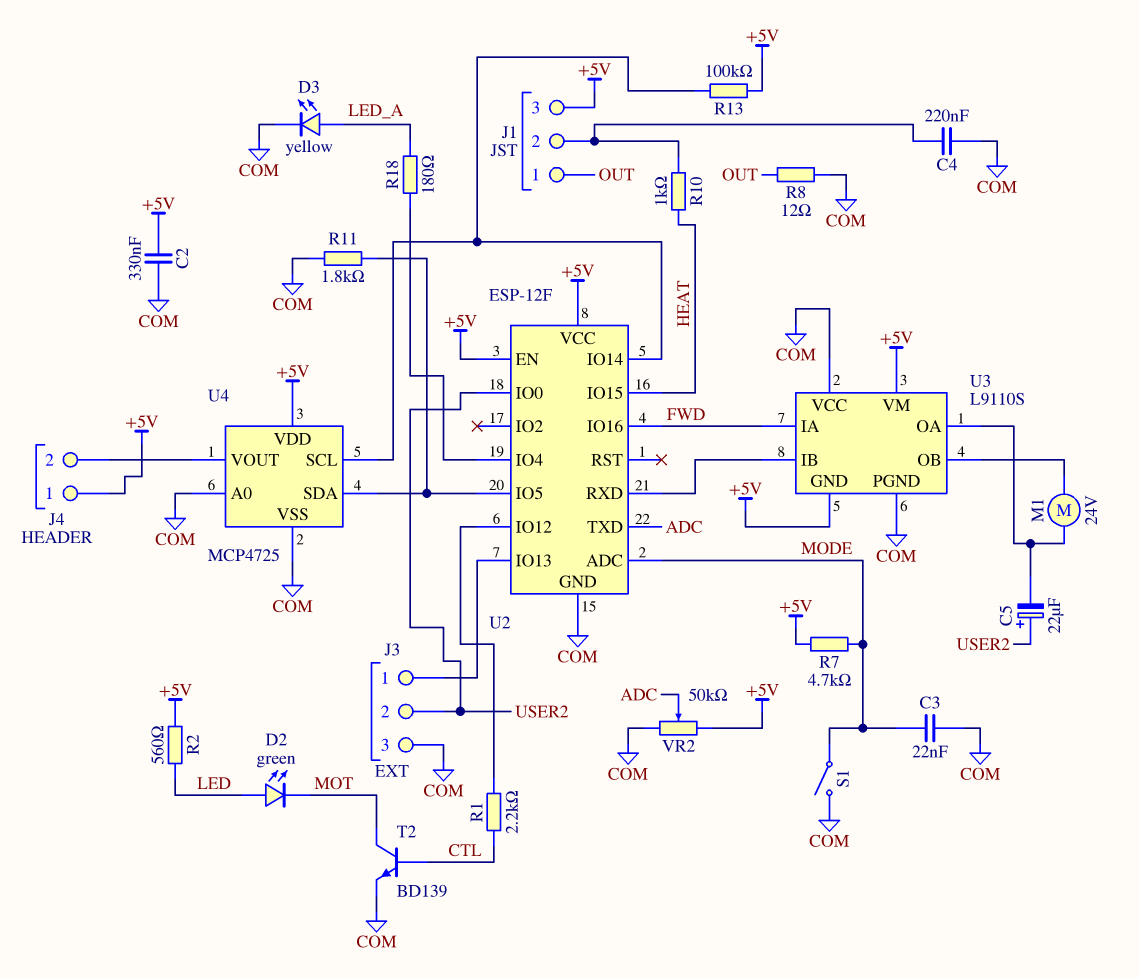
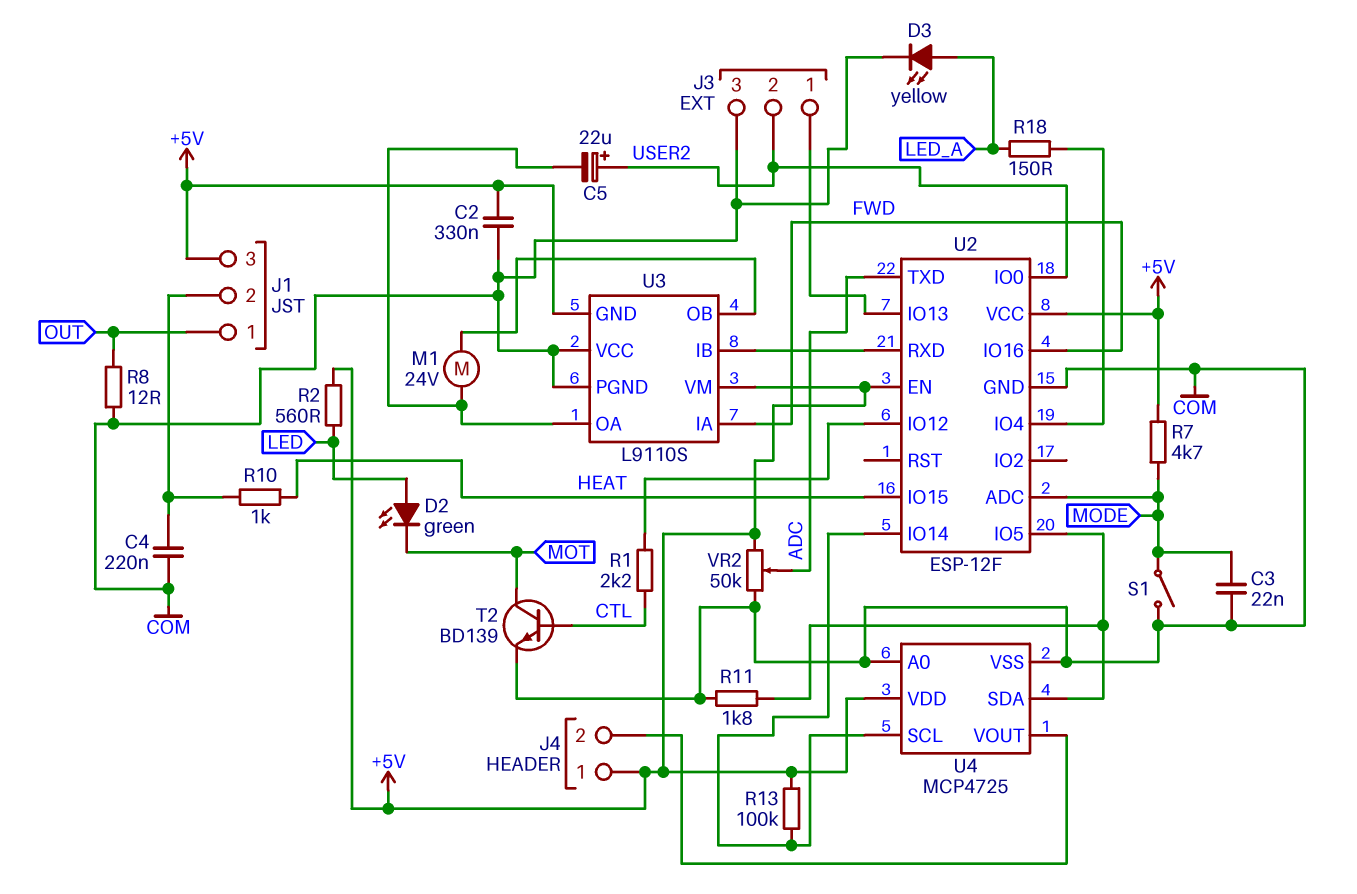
R18: 180 (LED_A, U2/IO4) -> 150 (LED_A, U2/IO4)

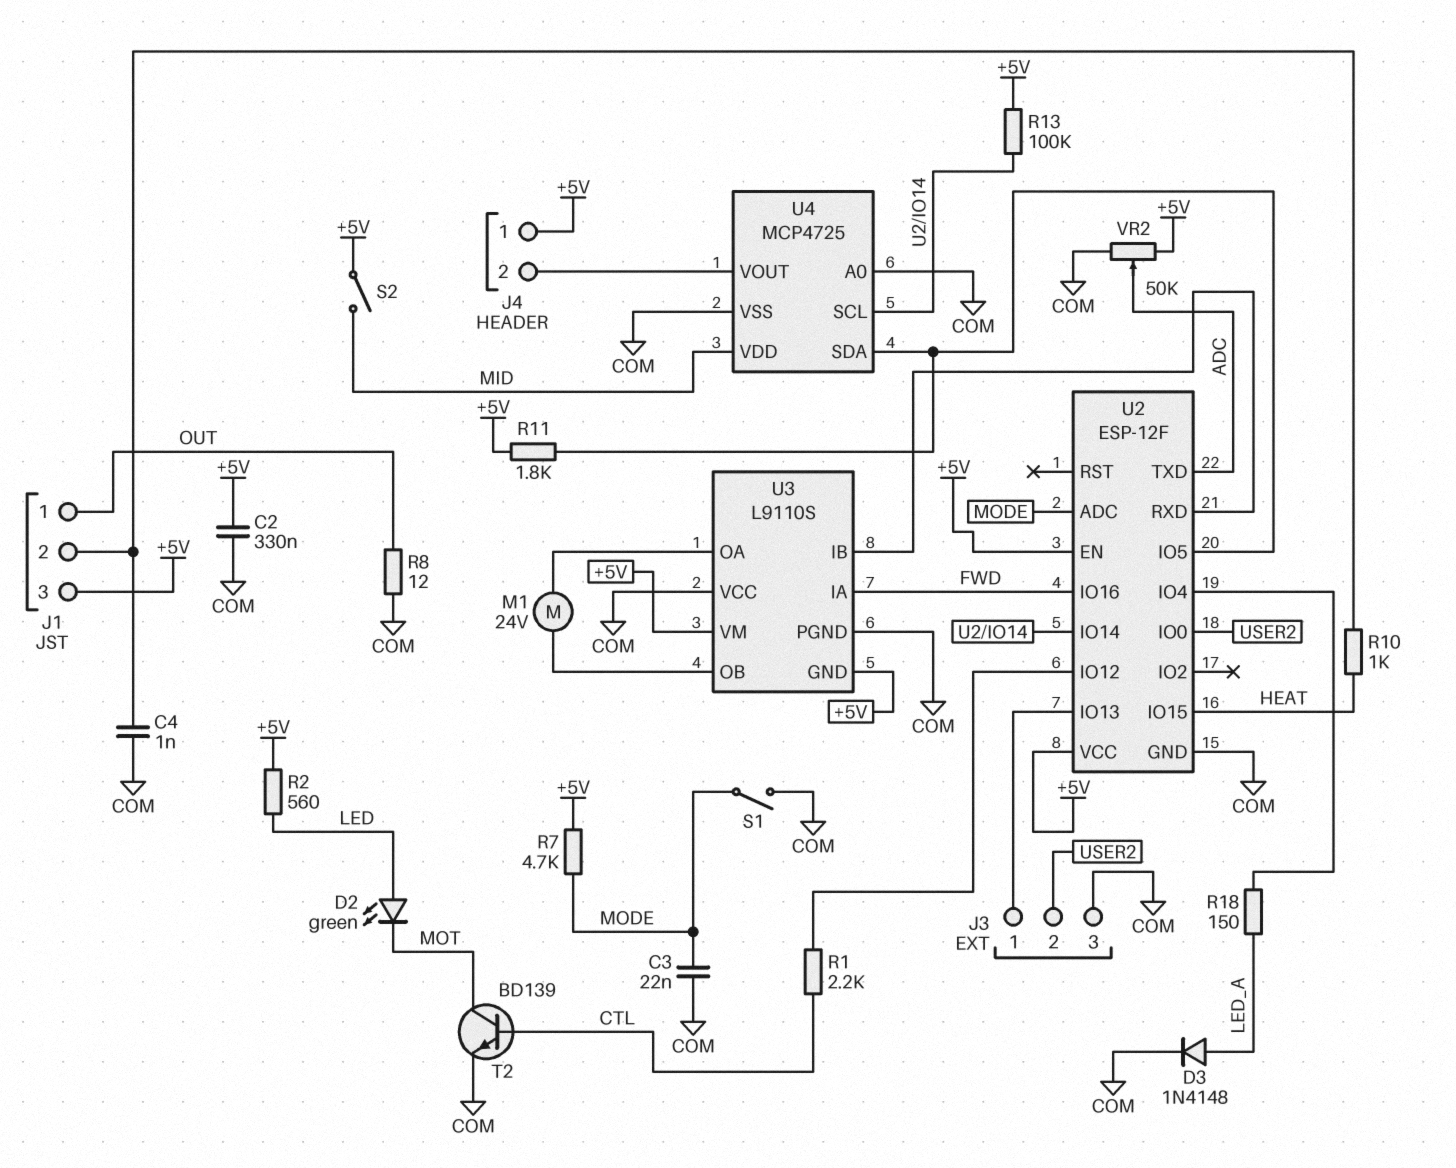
C4: 220nF (COM, J1/2) -> 1nF (COM, J1/2)
C5: 22uF (plus USER2, minus U3/OA) -> none
D3: LED yellow (A LED_A, K COM) -> diode 1N4148 (A LED_A, K COM)
R11: 1.8k (COM, U2/IO5) -> 1.8k (+5V, U2/IO5)
S2: none -> switch (+5V, MID)
U4 pin VDD: +5V -> MID

